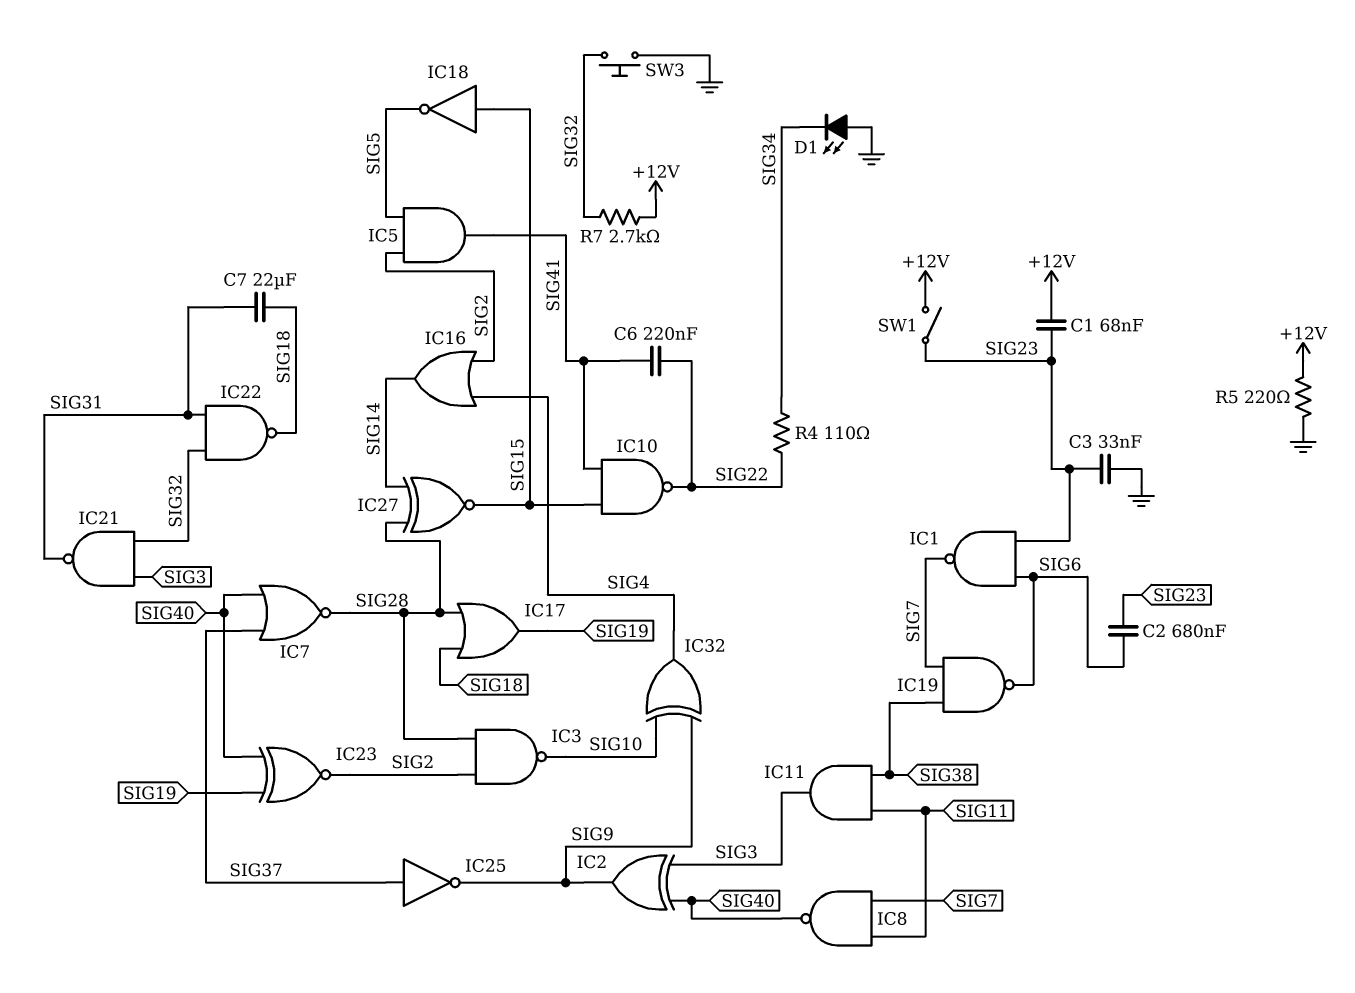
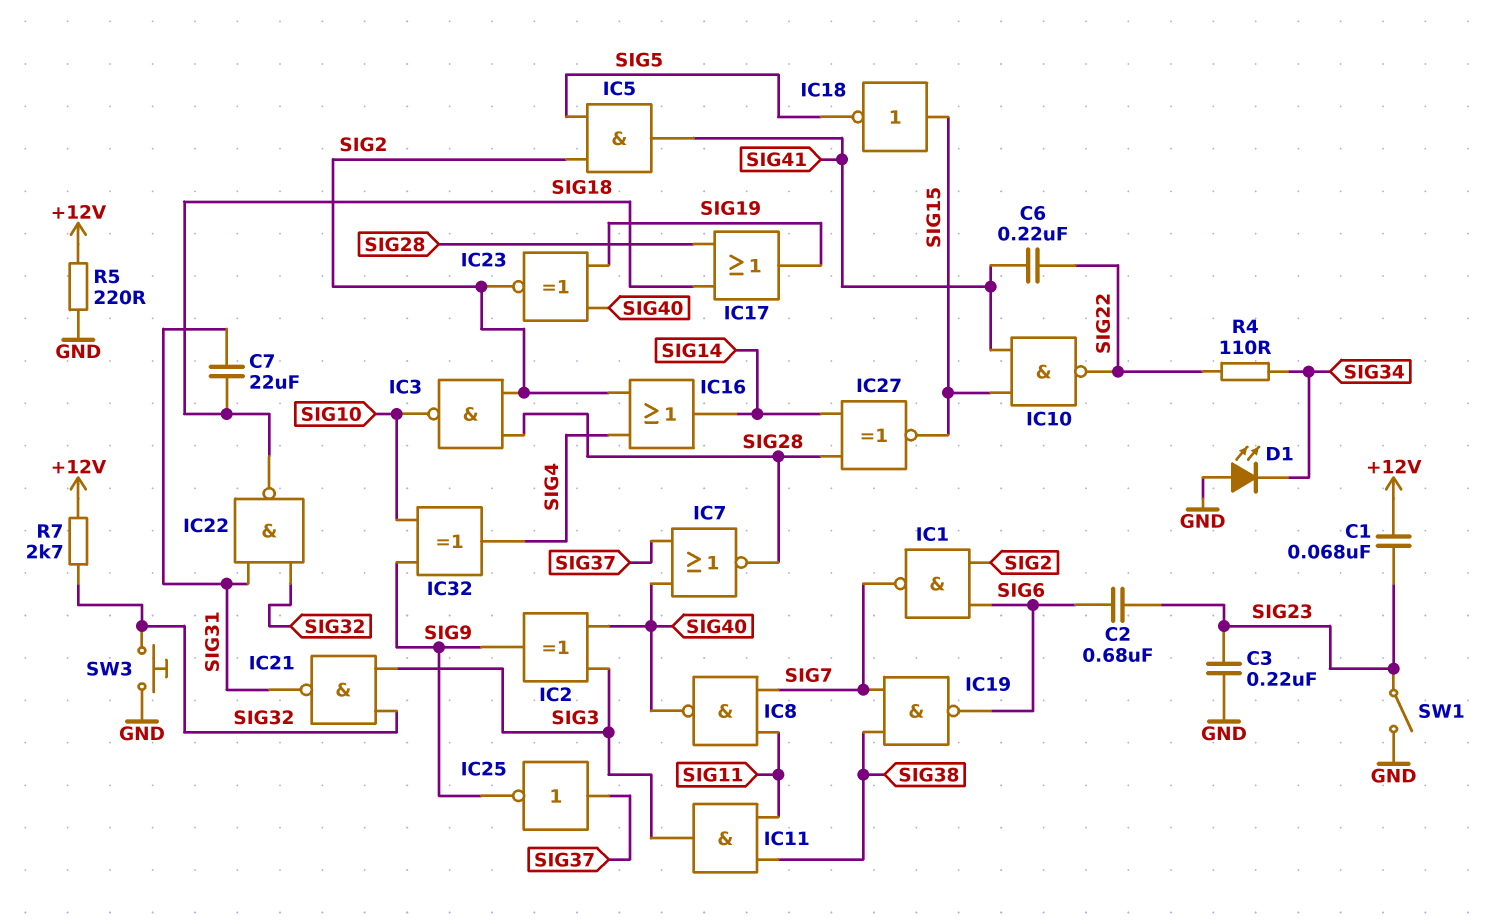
C3: 33nF (GND, SIG23) -> 220nF (GND, SIG23)
IC1: NAND (in SIG6, in SIG23, out SIG7) -> NAND (in SIG2, in SIG6, out SIG7)
SW1: switch (+12V, SIG23) -> switch (GND, SIG23)

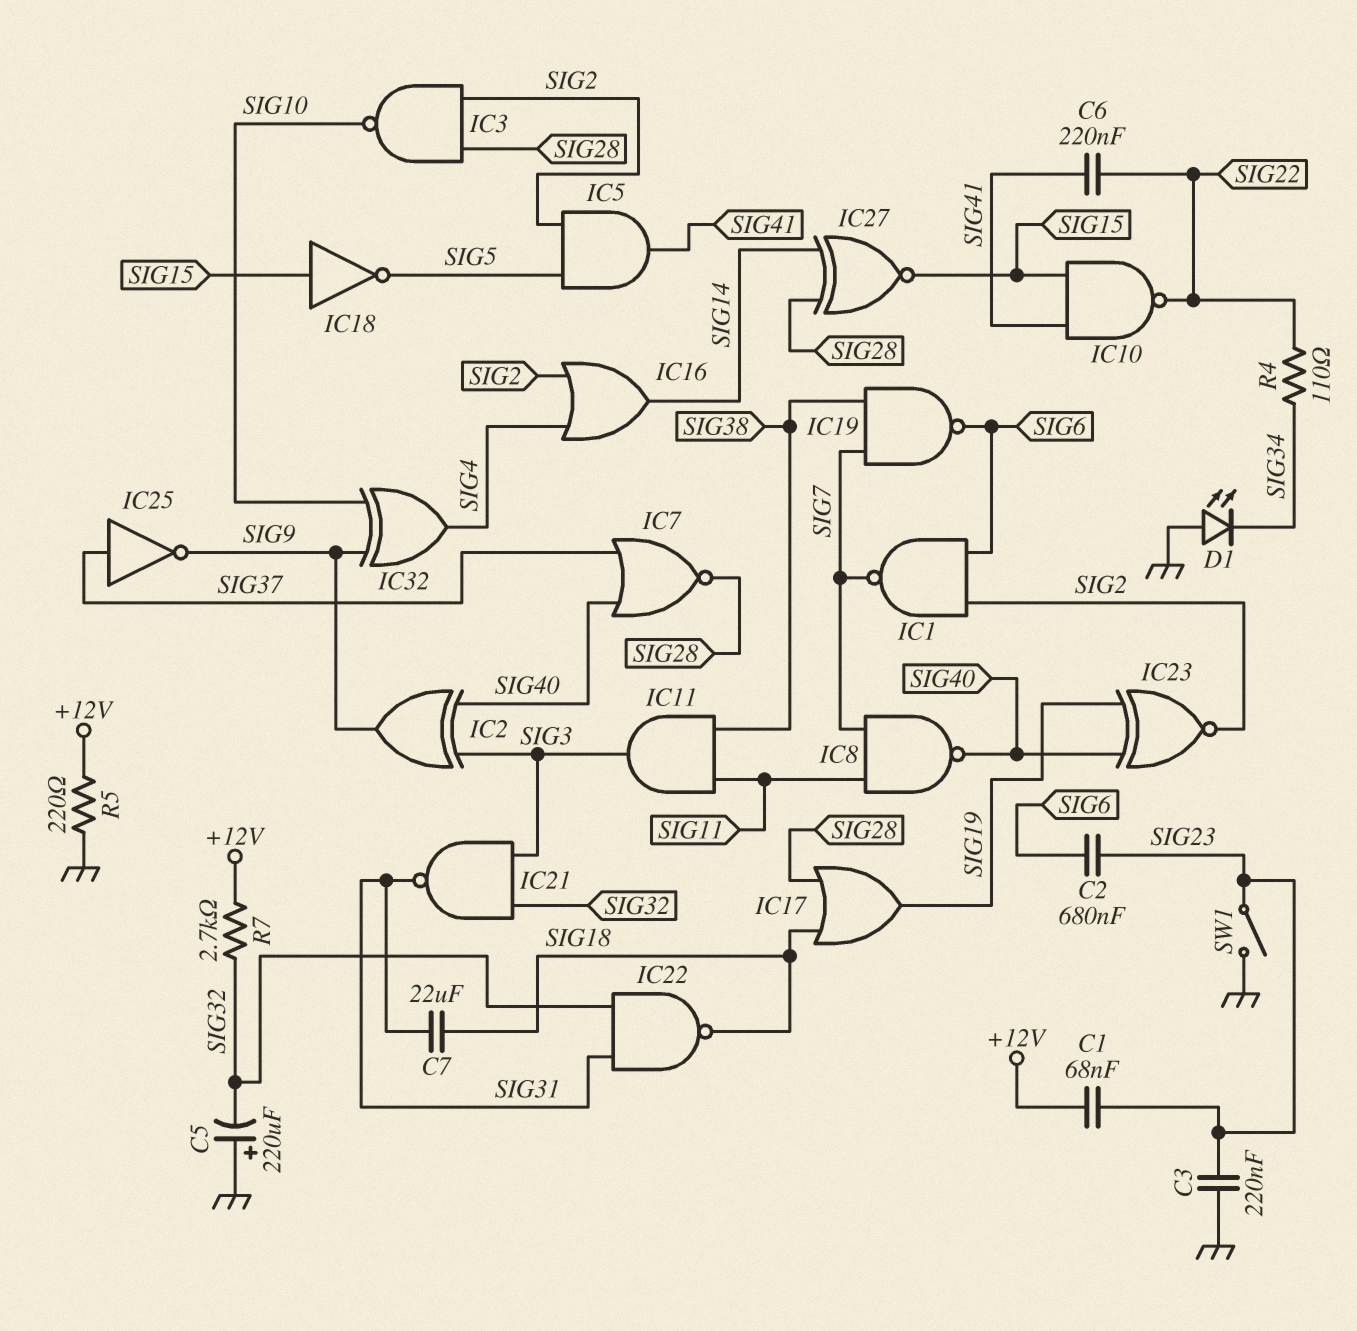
C5: none -> 220uF (plus GND, minus SIG32)
SW3: button (GND, SIG32) -> none

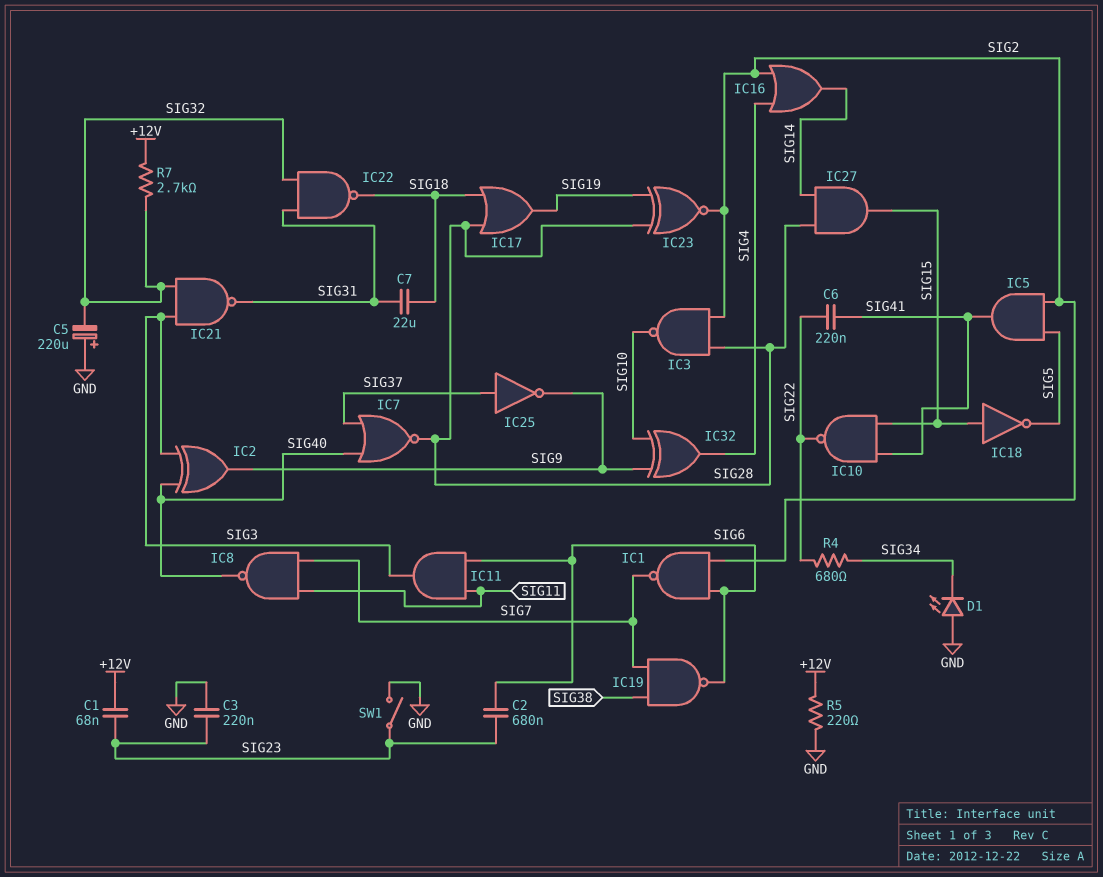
IC11: AND (in SIG11, in SIG38, out SIG3) -> AND (in SIG6, in SIG11, out SIG3)
IC23: XNOR (in SIG19, in SIG40, out SIG2) -> XNOR (in SIG19, in SIG28, out SIG2)
IC27: XNOR (in SIG14, in SIG28, out SIG15) -> AND (in SIG14, in SIG28, out SIG15)
R4: 110 (SIG22, SIG34) -> 680 (SIG22, SIG34)

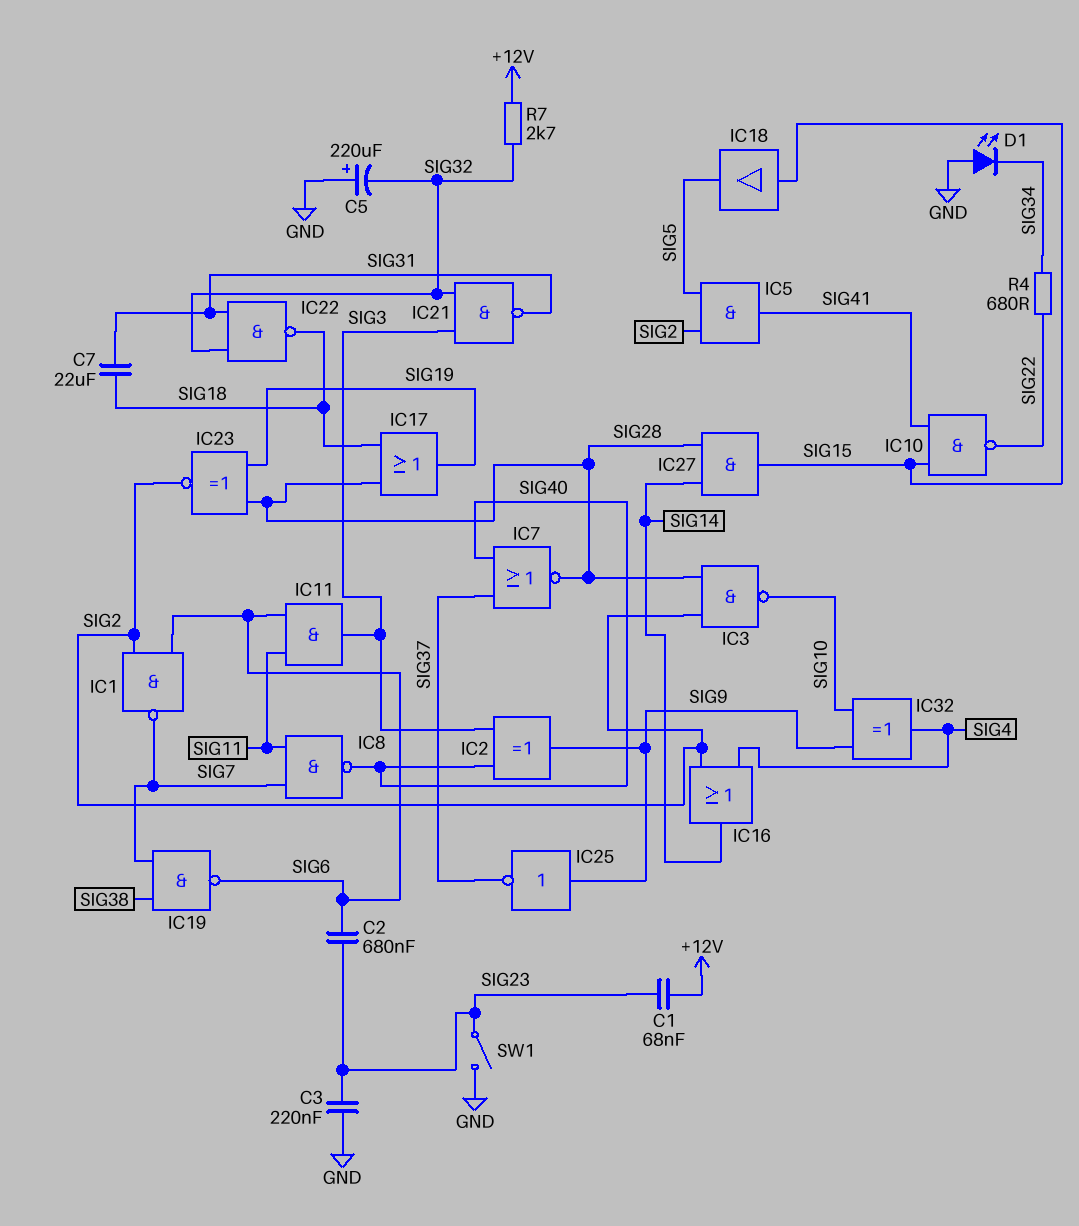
C6: 220nF (SIG22, SIG41) -> none
IC18: NOT (in SIG15, out SIG5) -> buffer (in SIG15, out SIG5)
IC25: NOT (in SIG37, out SIG9) -> NOT (in SIG9, out SIG37)
R5: 220 (+12V, GND) -> none

